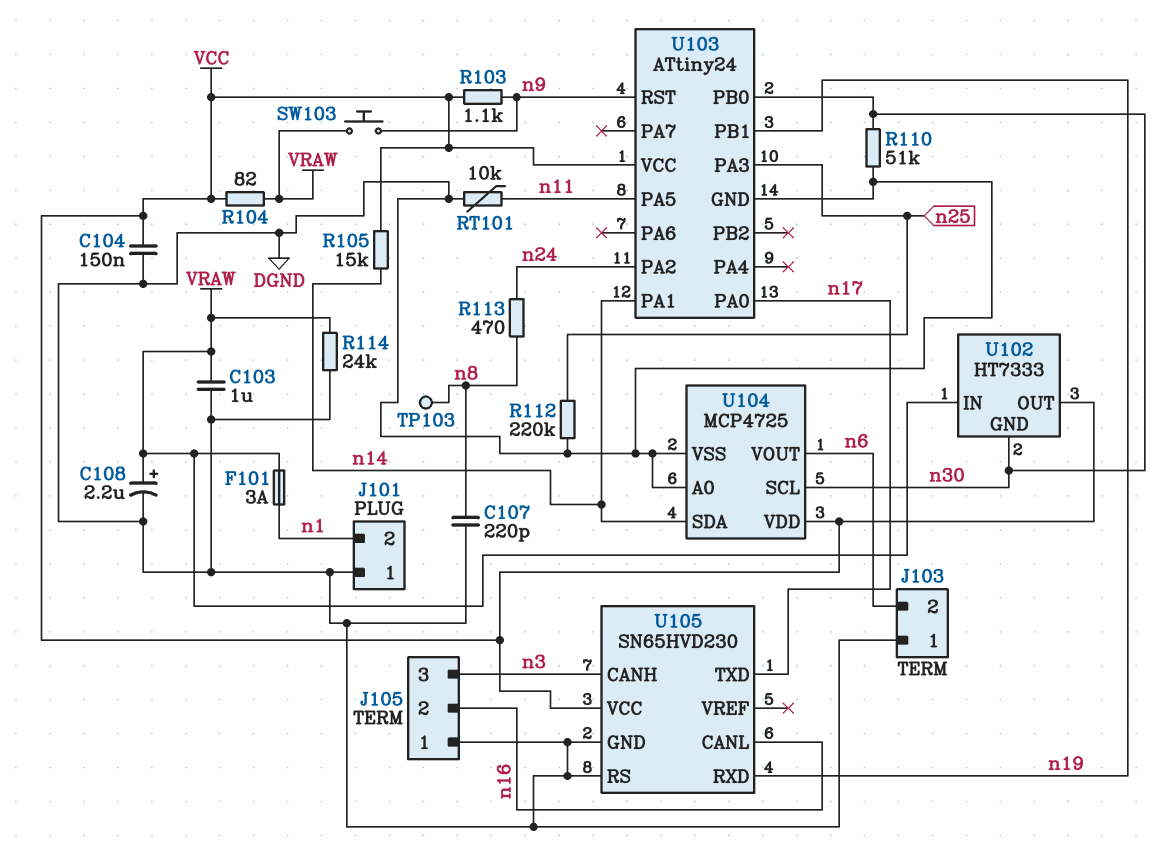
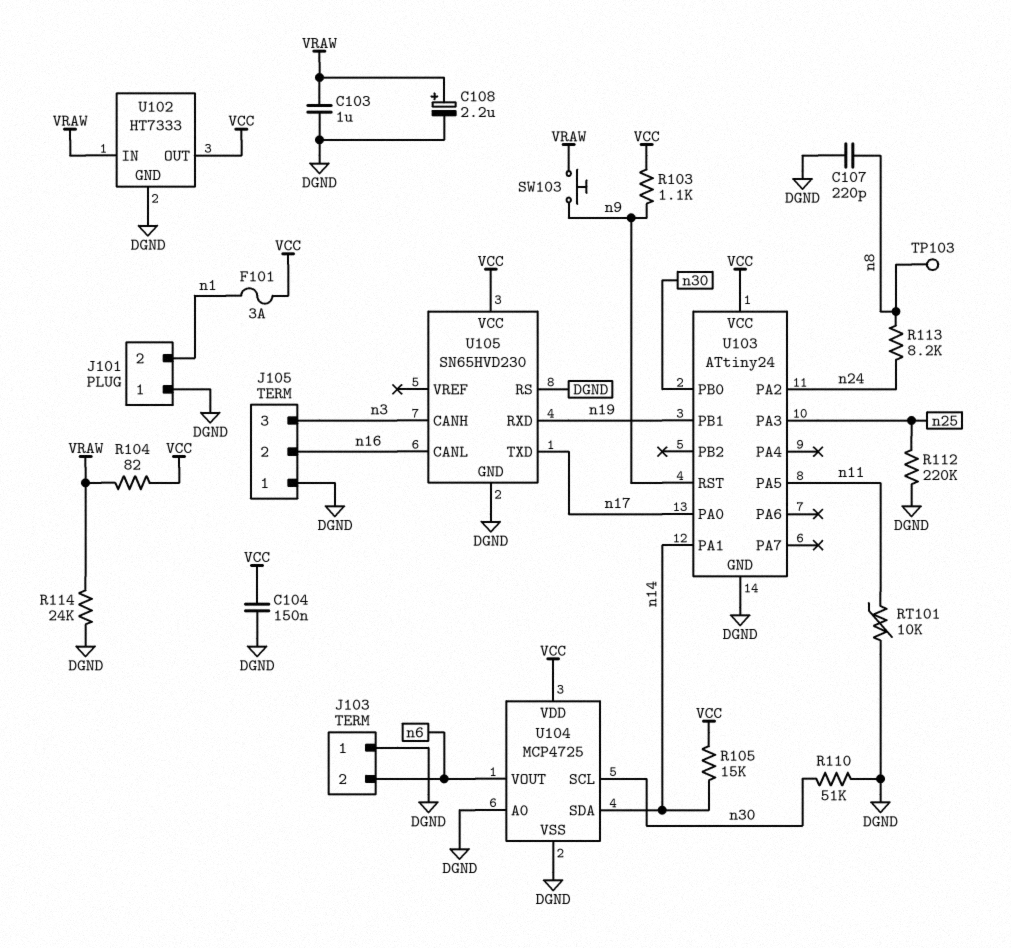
F101: 3A (VRAW, n1) -> 3A (VCC, n1)
R113: 470 (n8, n24) -> 8.2k (n8, n24)
U102 pin GND: n30 -> DGND

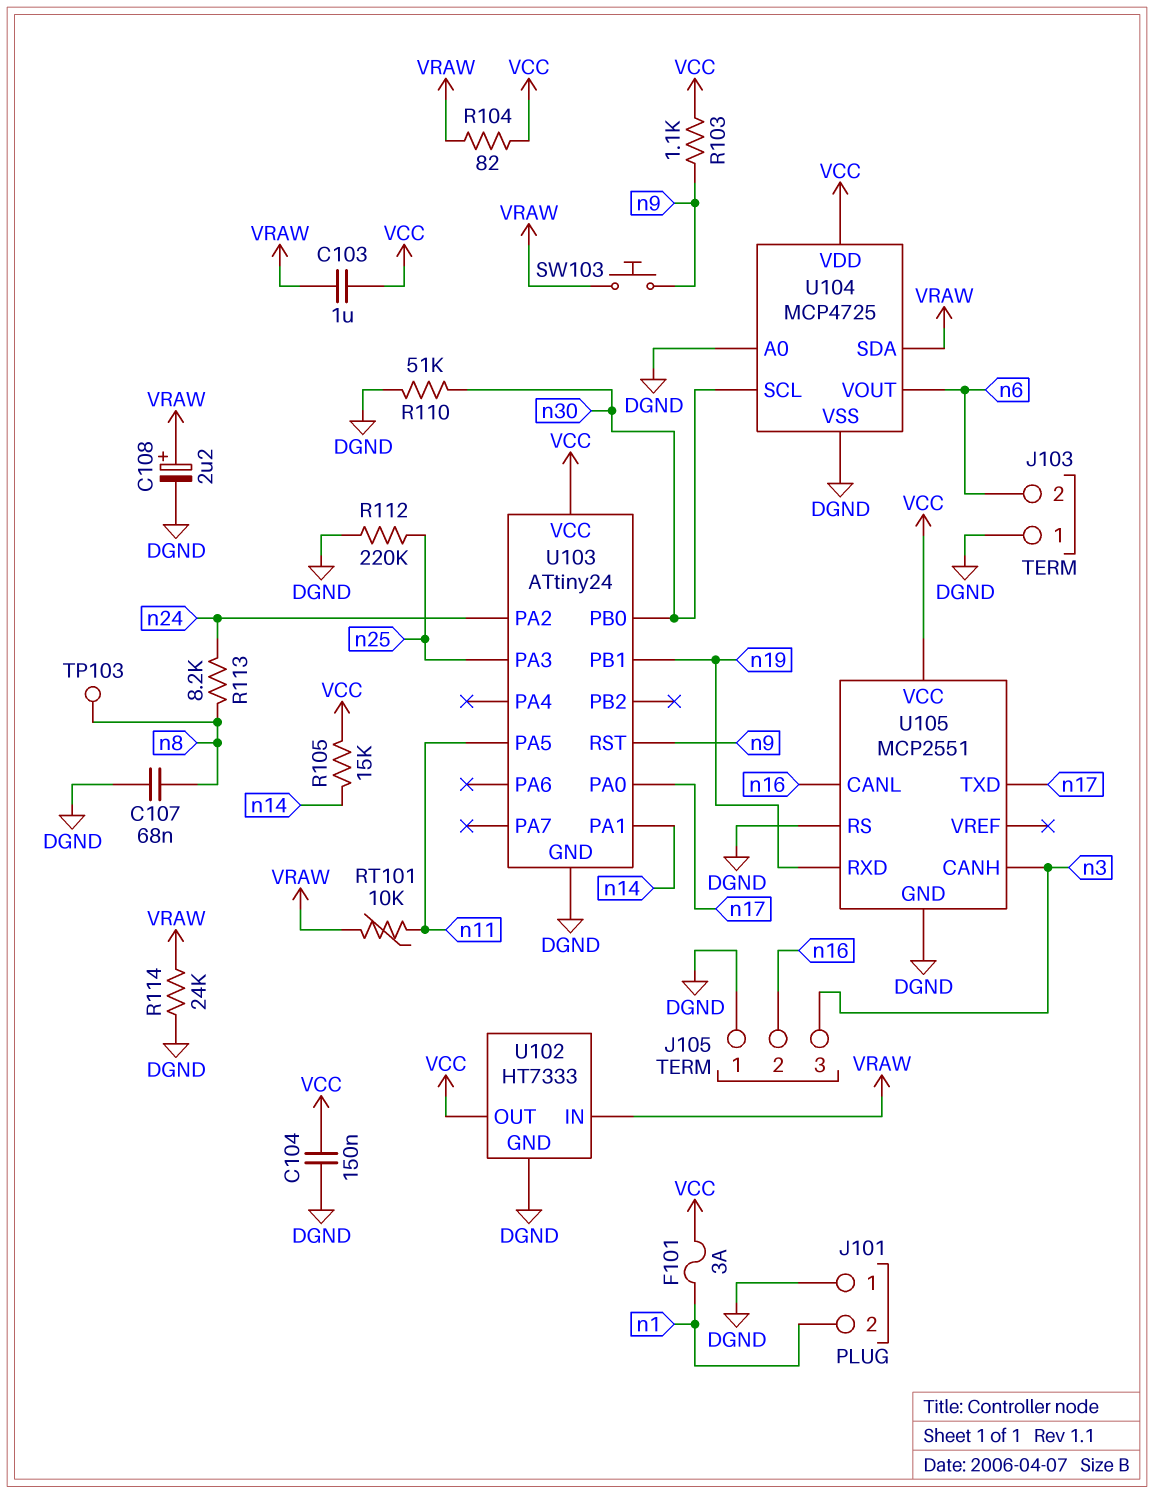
C103: 1uF (DGND, VRAW) -> 1uF (VCC, VRAW)
C107: 220pF (DGND, n8) -> 68nF (DGND, n8)
RT101: 10k (DGND, n11) -> 10k (VRAW, n11)
U104 pin SDA: n14 -> VRAW
U105: SN65HVD230 -> MCP2551

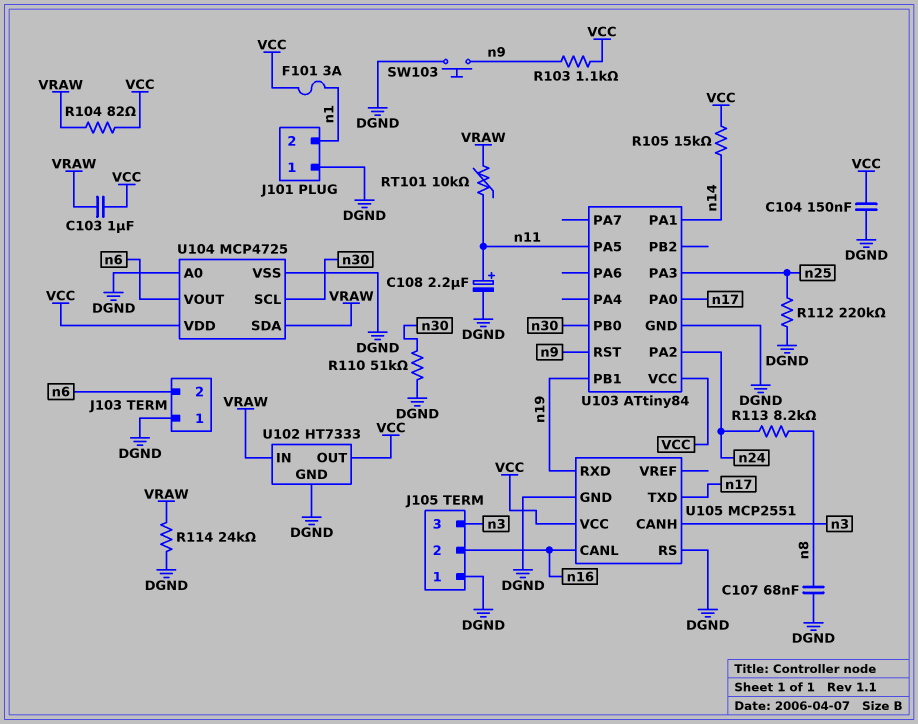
C108: 2.2uF (plus VRAW, minus DGND) -> 2.2uF (plus n11, minus DGND)
SW103: button (VRAW, n9) -> button (DGND, n9)
TP103: test point (n8) -> none
U103: ATtiny24 -> ATtiny84

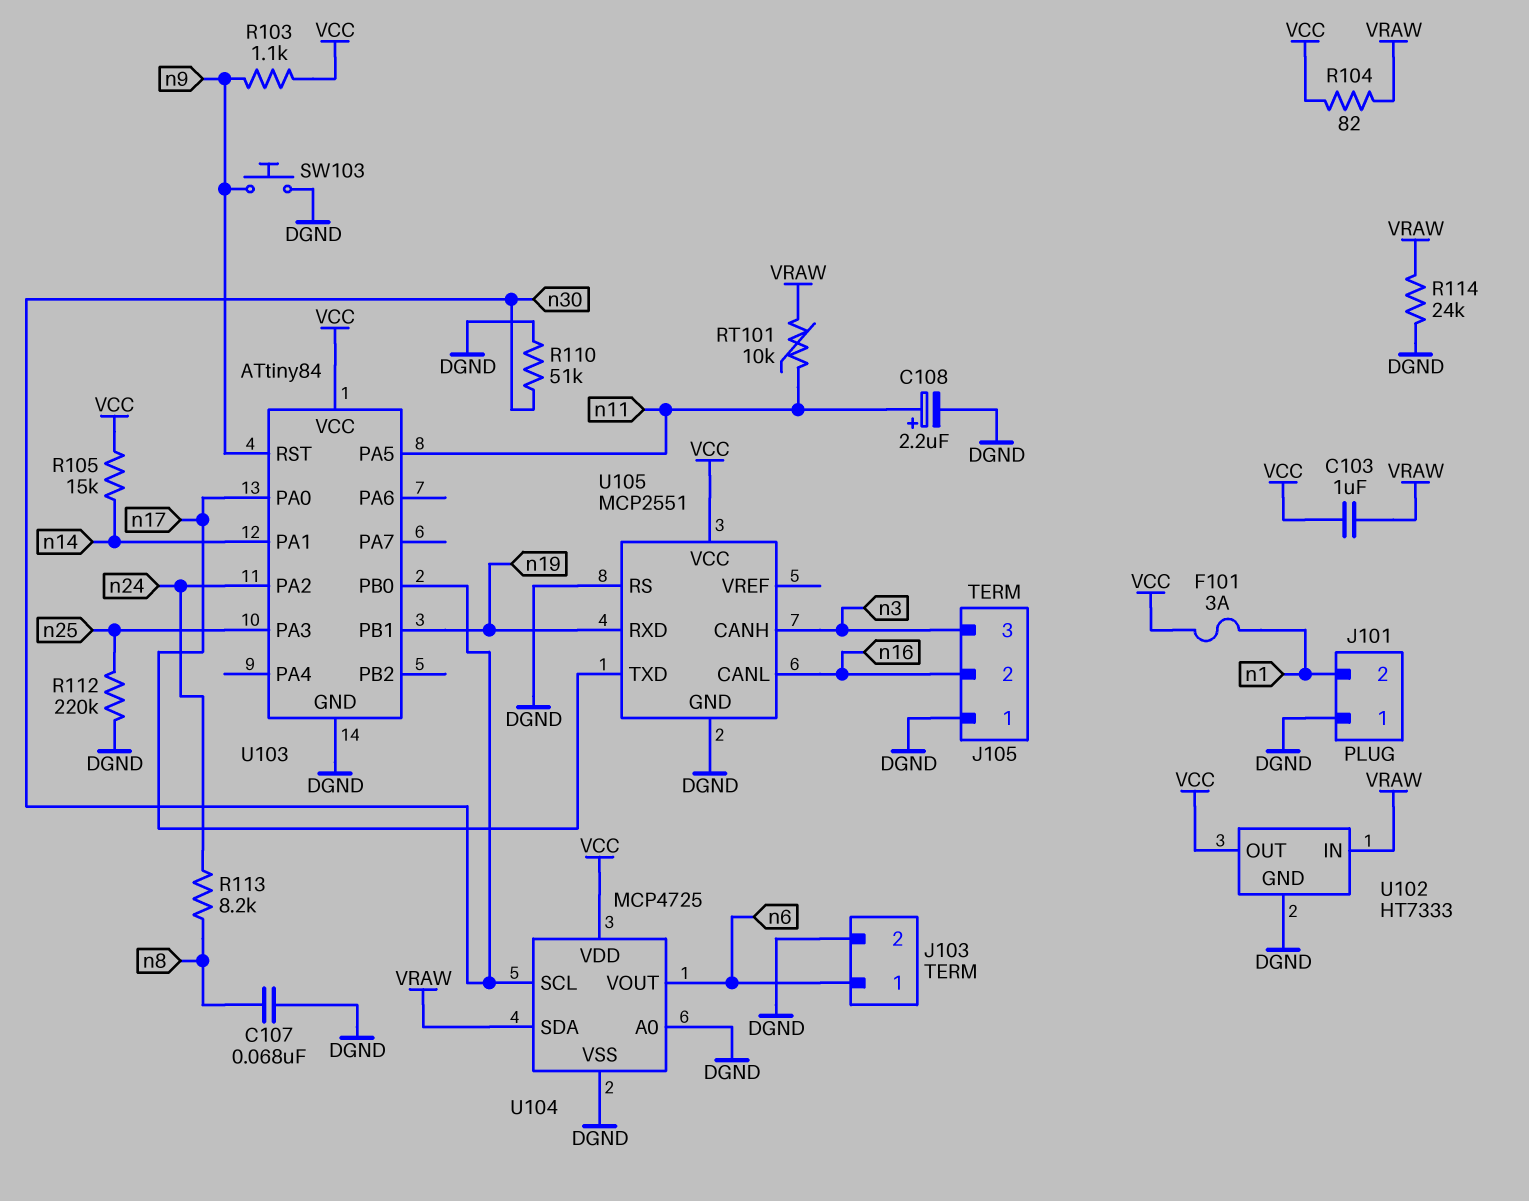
C104: 150nF (DGND, VCC) -> none
J103 pin 1: DGND -> n6
J103 pin 2: n6 -> DGND

